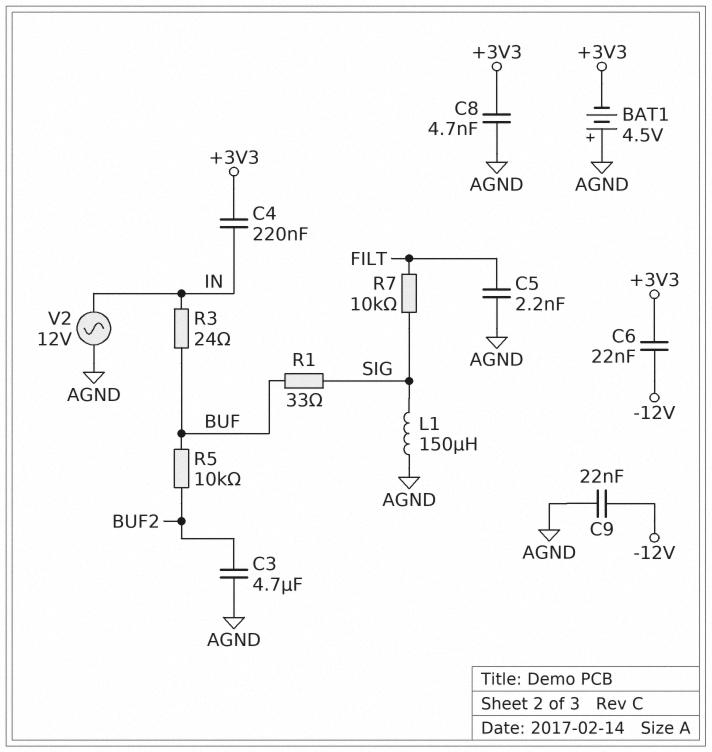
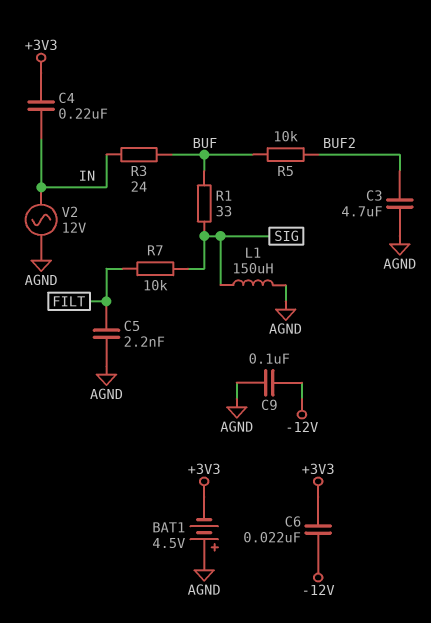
C8: 4.7nF (+3V3, AGND) -> none
C9: 22nF (-12V, AGND) -> 100nF (-12V, AGND)

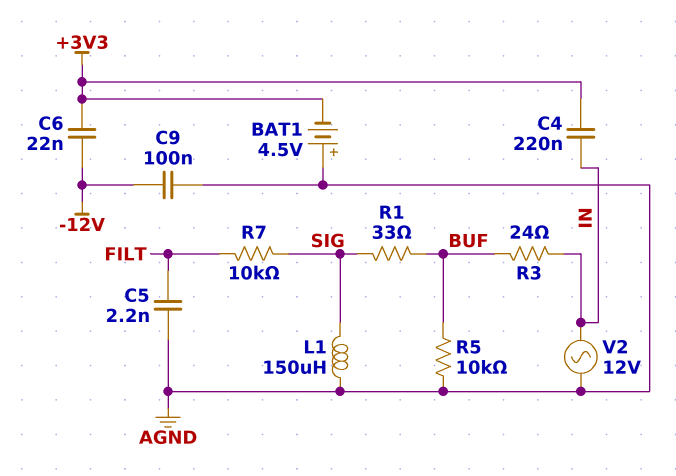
C3: 4.7uF (AGND, BUF2) -> none
R5: 10k (BUF, BUF2) -> 10k (AGND, BUF)

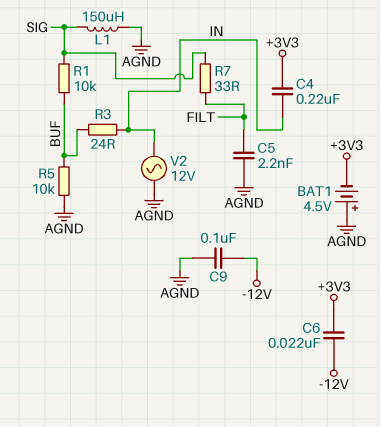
R1: 33 (BUF, SIG) -> 10k (BUF, SIG)
R7: 10k (FILT, SIG) -> 33 (FILT, SIG)

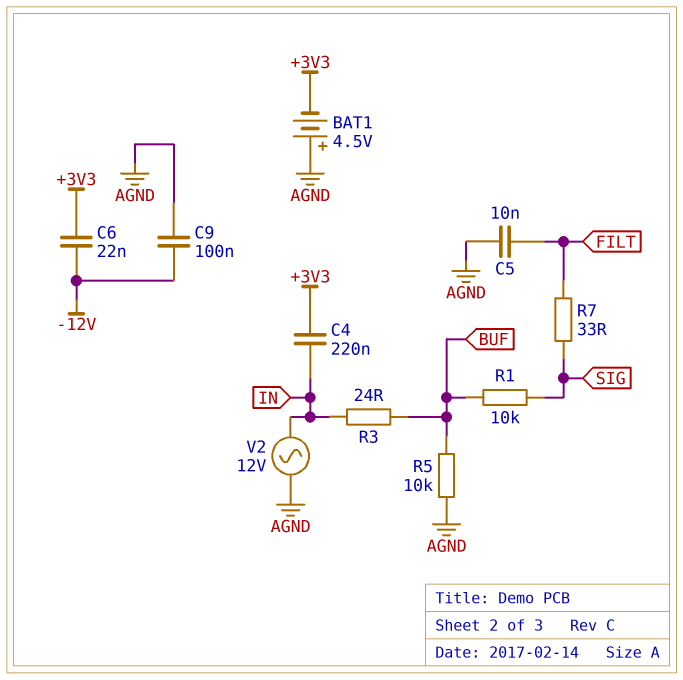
C5: 2.2nF (AGND, FILT) -> 10nF (AGND, FILT)
L1: 150uH (AGND, SIG) -> none

